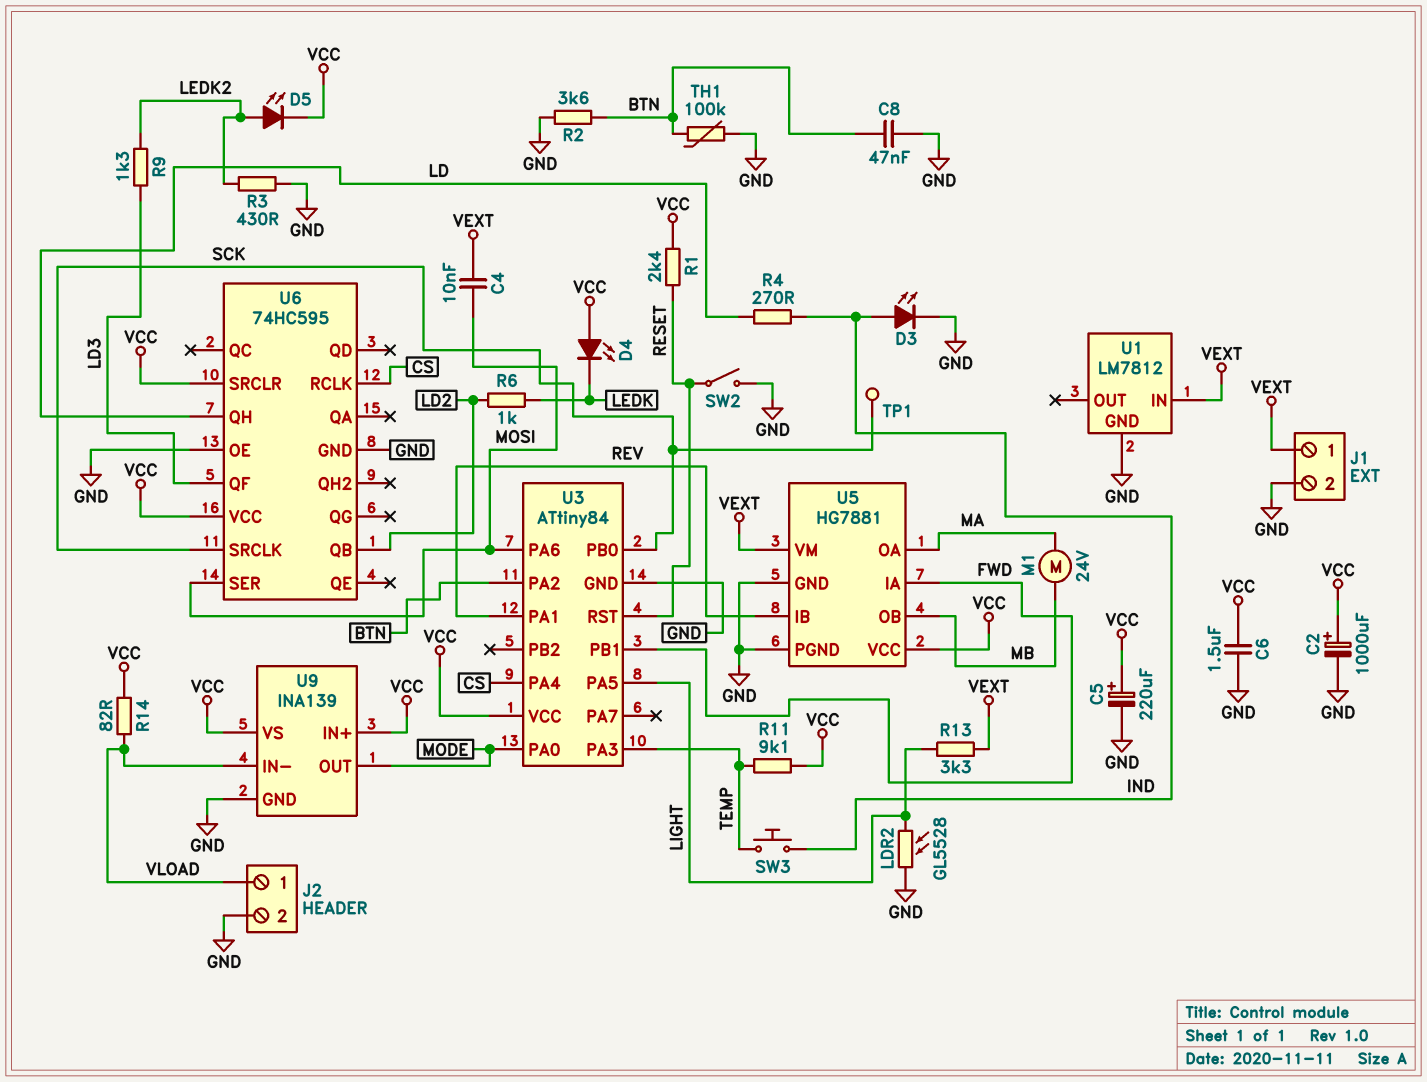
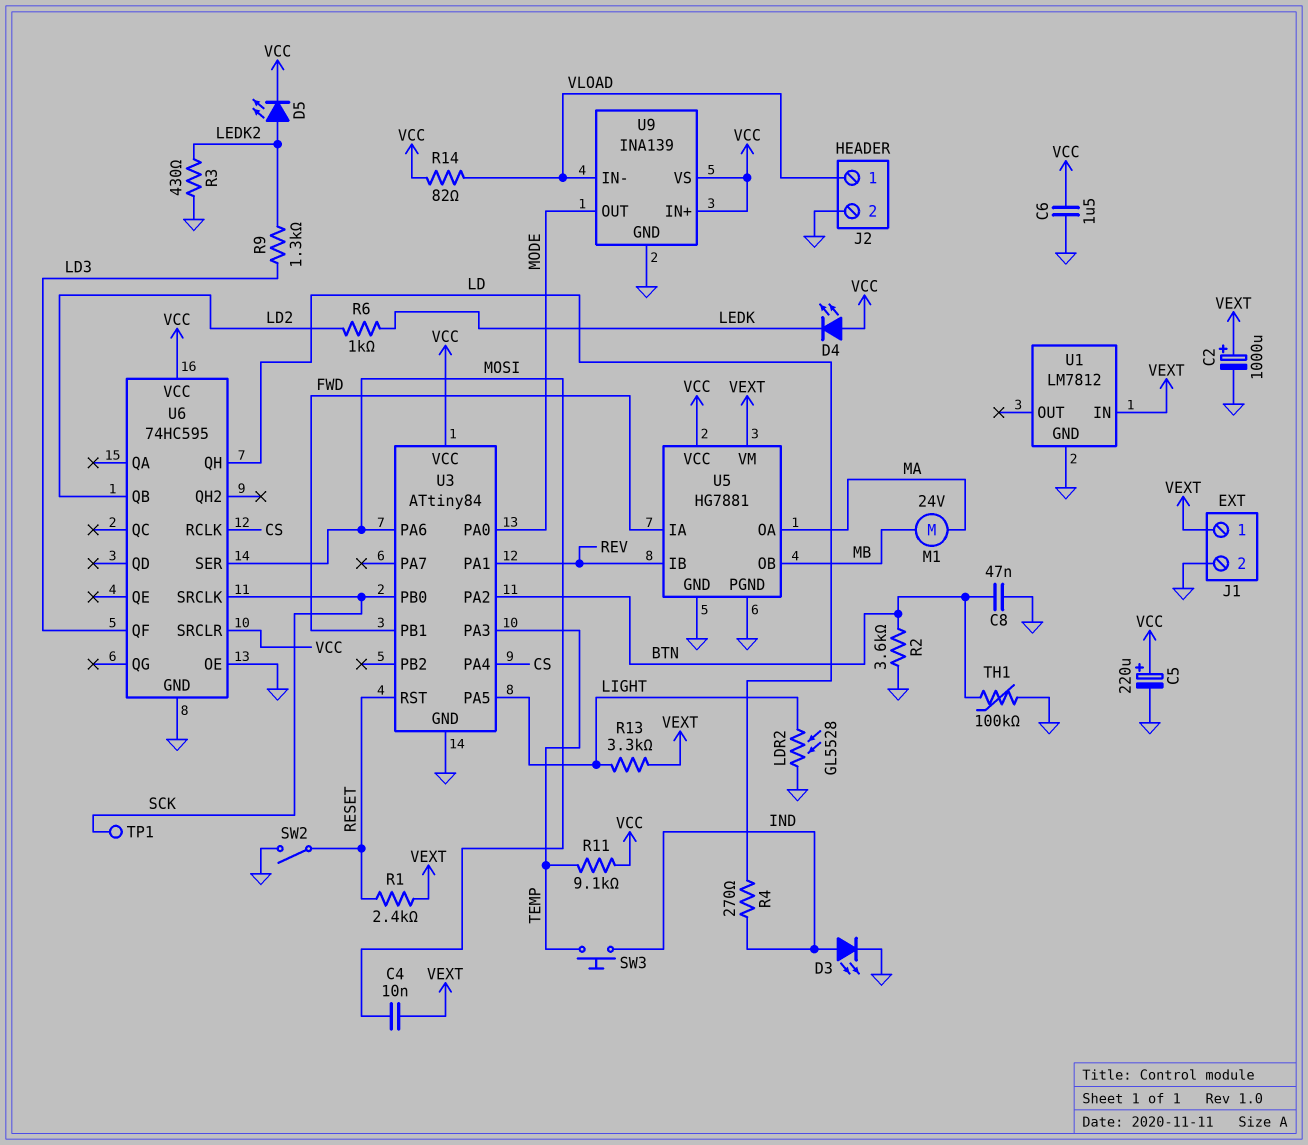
C2: 1000uF (plus VCC, minus GND) -> 1000uF (plus VEXT, minus GND)
R1: 2.4k (RESET, VCC) -> 2.4k (RESET, VEXT)

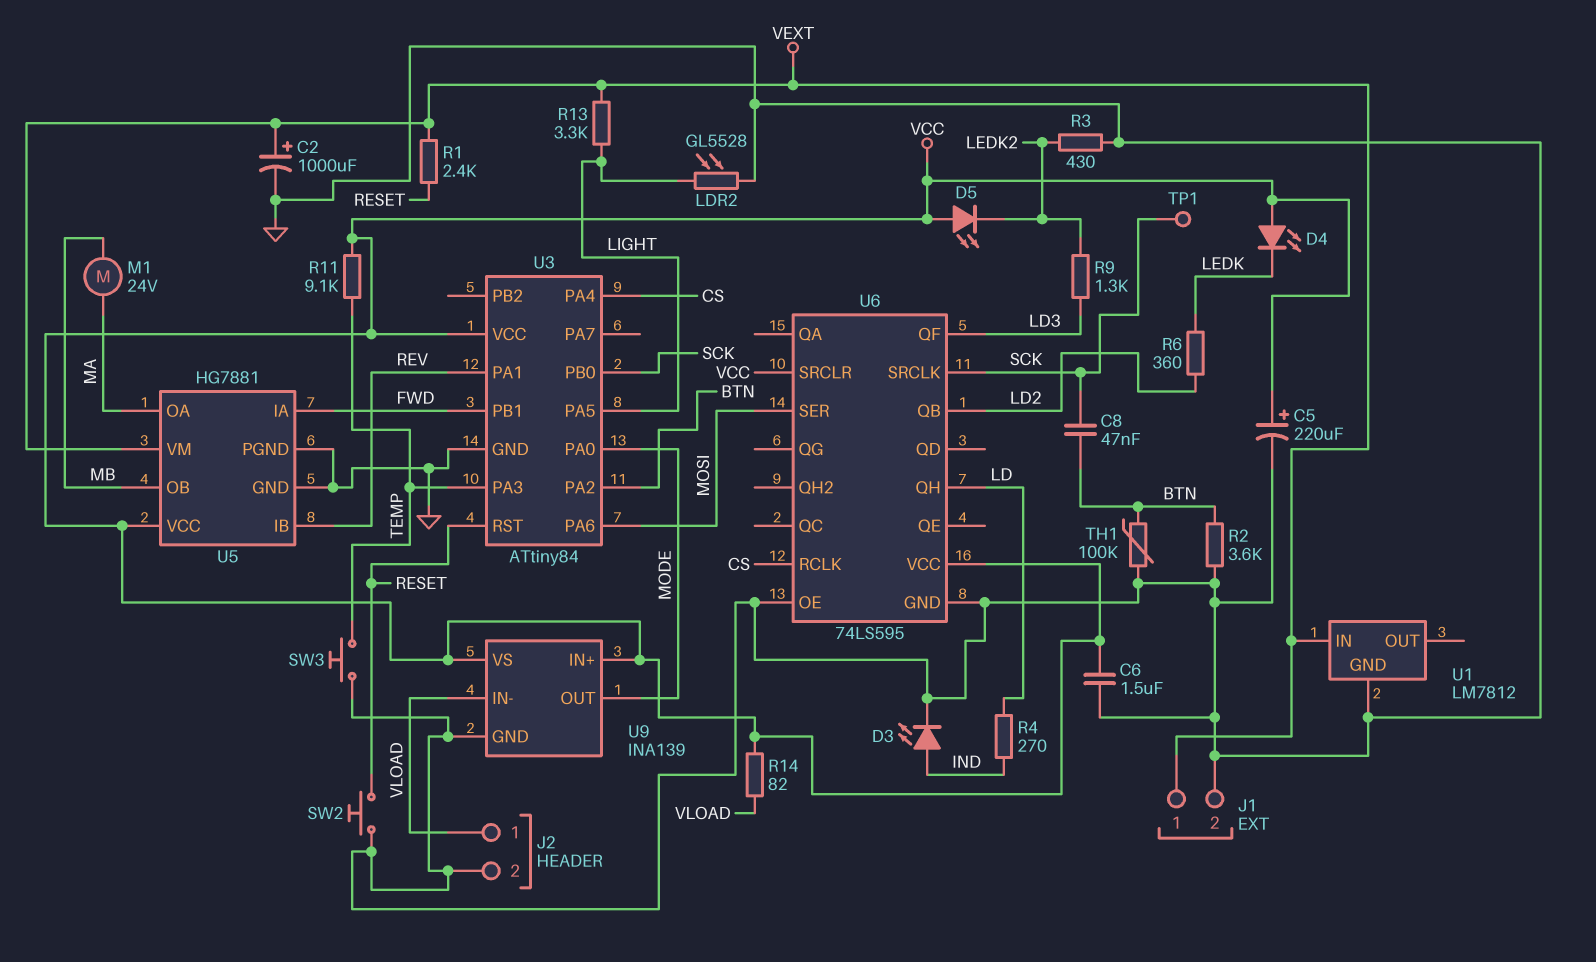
C4: 10nF (MOSI, VEXT) -> none
C8: 47nF (BTN, GND) -> 47nF (BTN, SCK)
D5: LED (A LEDK2, K VCC) -> LED (A VCC, K LEDK2)
R6: 1k (LD2, LEDK) -> 360 (LD2, LEDK)
SW2: switch (GND, RESET) -> button (GND, RESET)
SW3: button (IND, TEMP) -> button (GND, TEMP)
U6: 74HC595 -> 74LS595

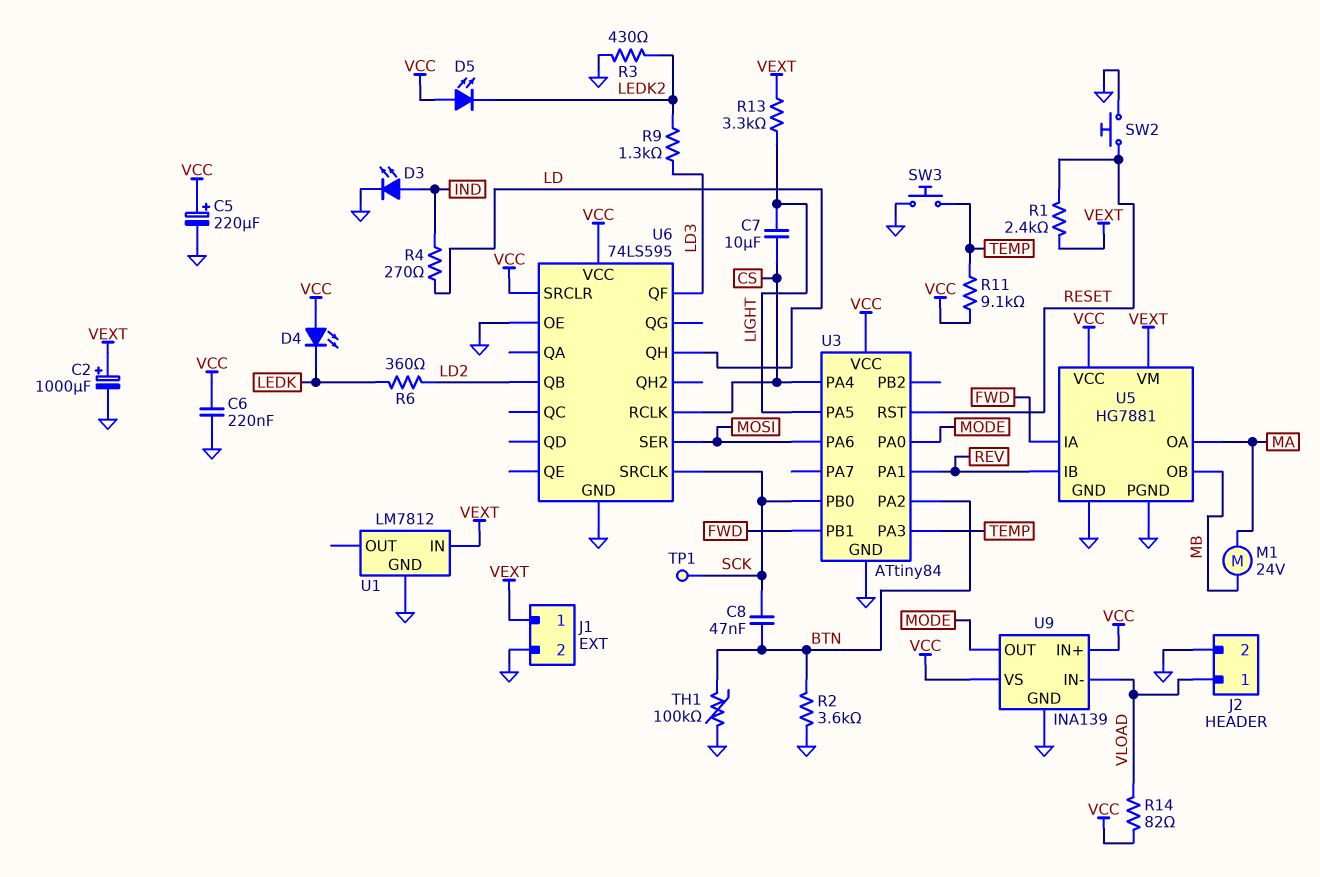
C6: 1.5uF (GND, VCC) -> 220nF (GND, VCC)
C7: none -> 10uF (CS, LIGHT)
LDR2: GL5528 (GND, LIGHT) -> none

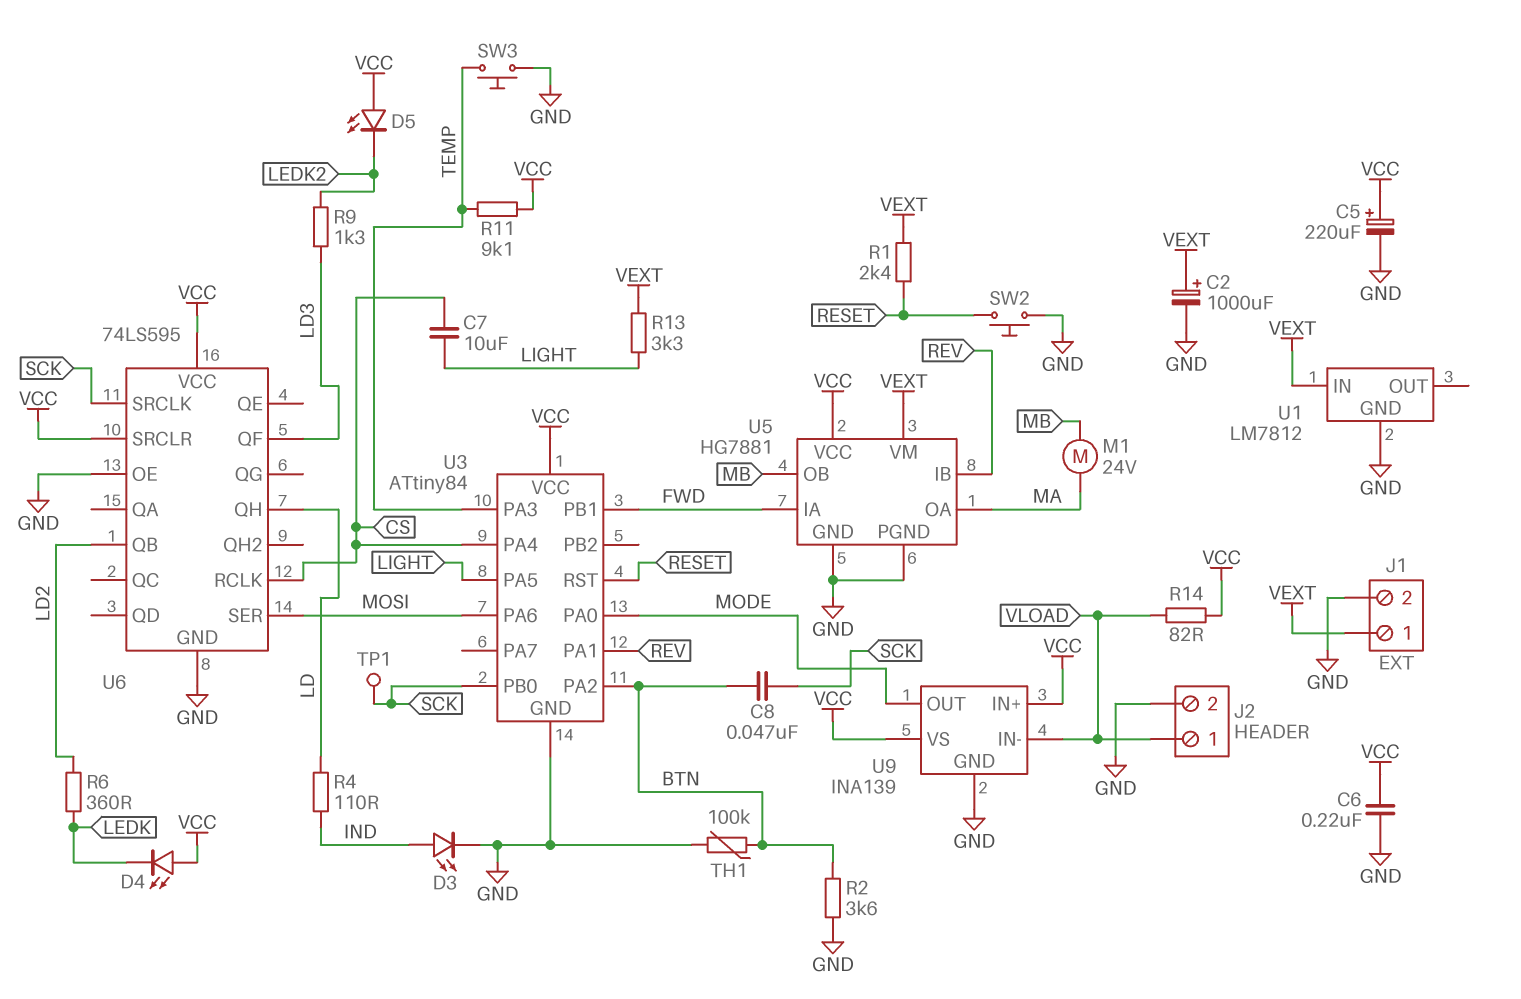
R3: 430 (GND, LEDK2) -> none
R4: 270 (IND, LD) -> 110 (IND, LD)

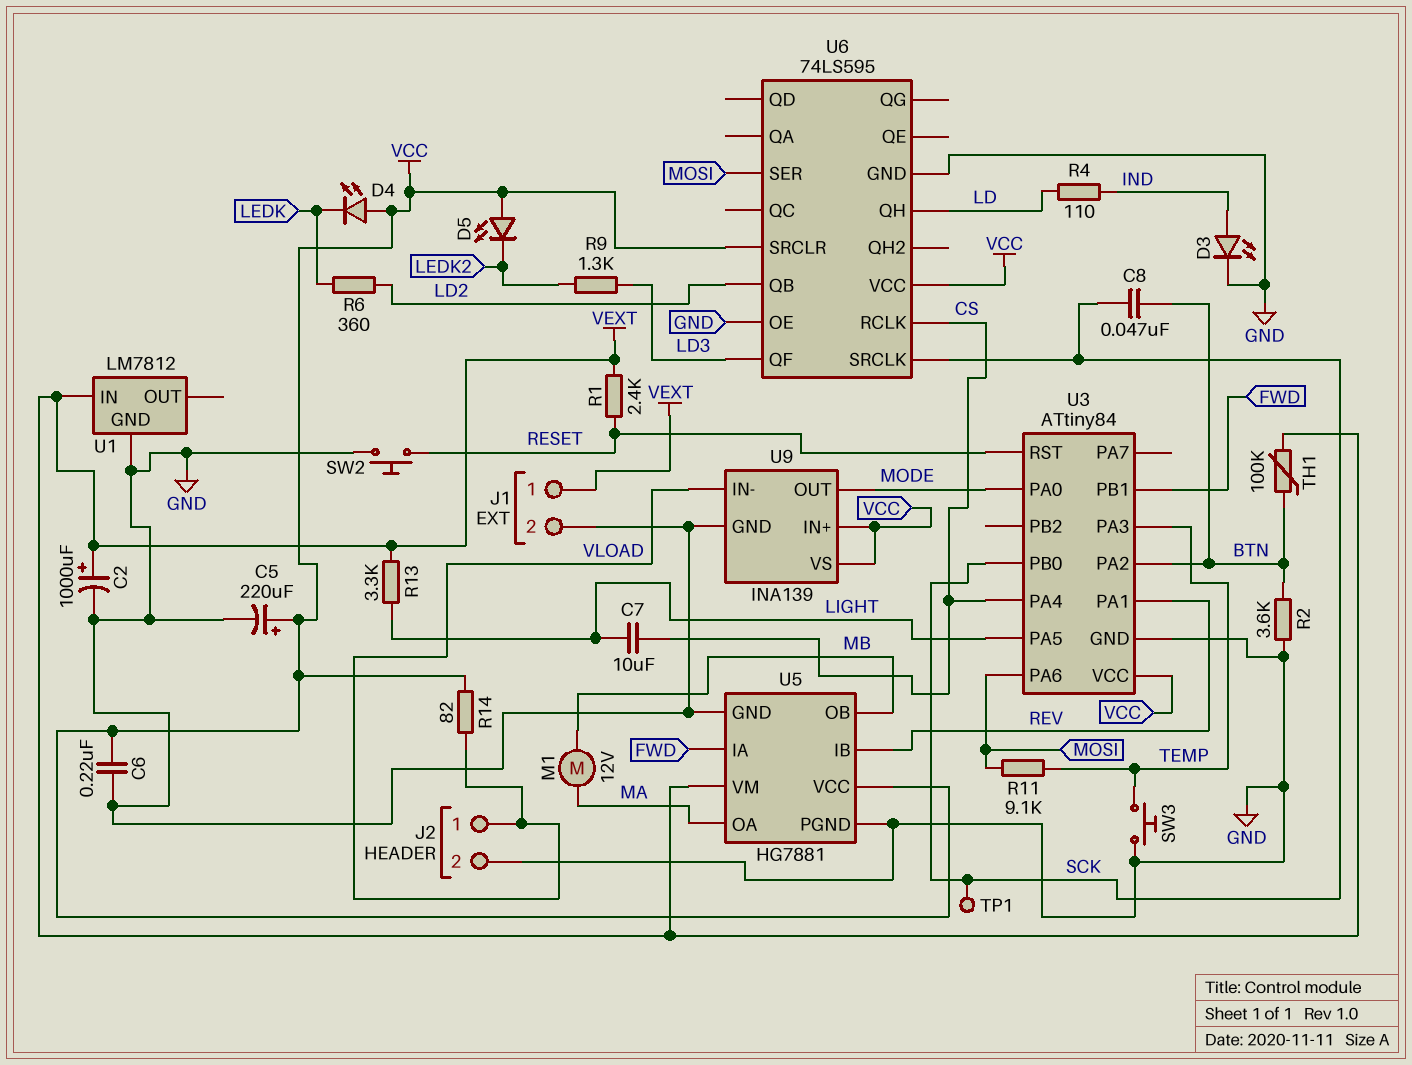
M1: motor 24V (MA, MB) -> motor 12V (MA, MB)
R11: 9.1k (TEMP, VCC) -> 9.1k (MOSI, TEMP)
TH1: 100k (BTN, GND) -> 100k (BTN, VEXT)

